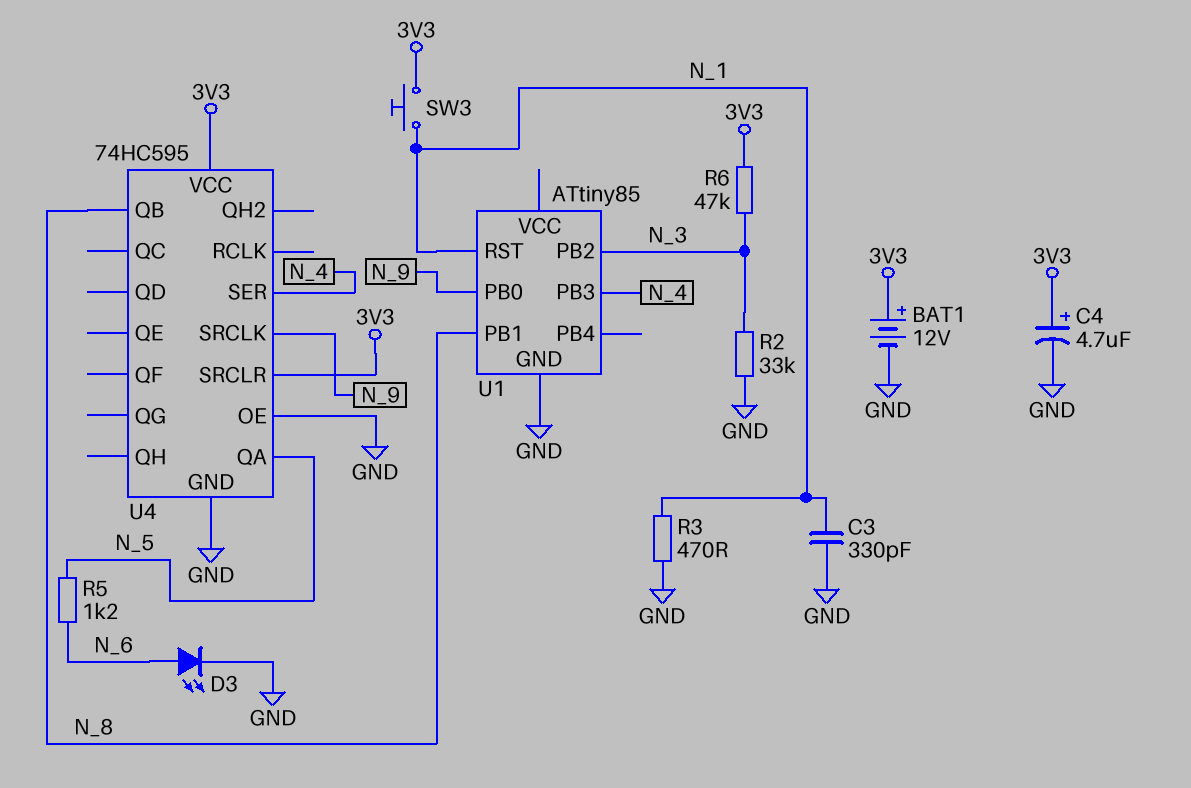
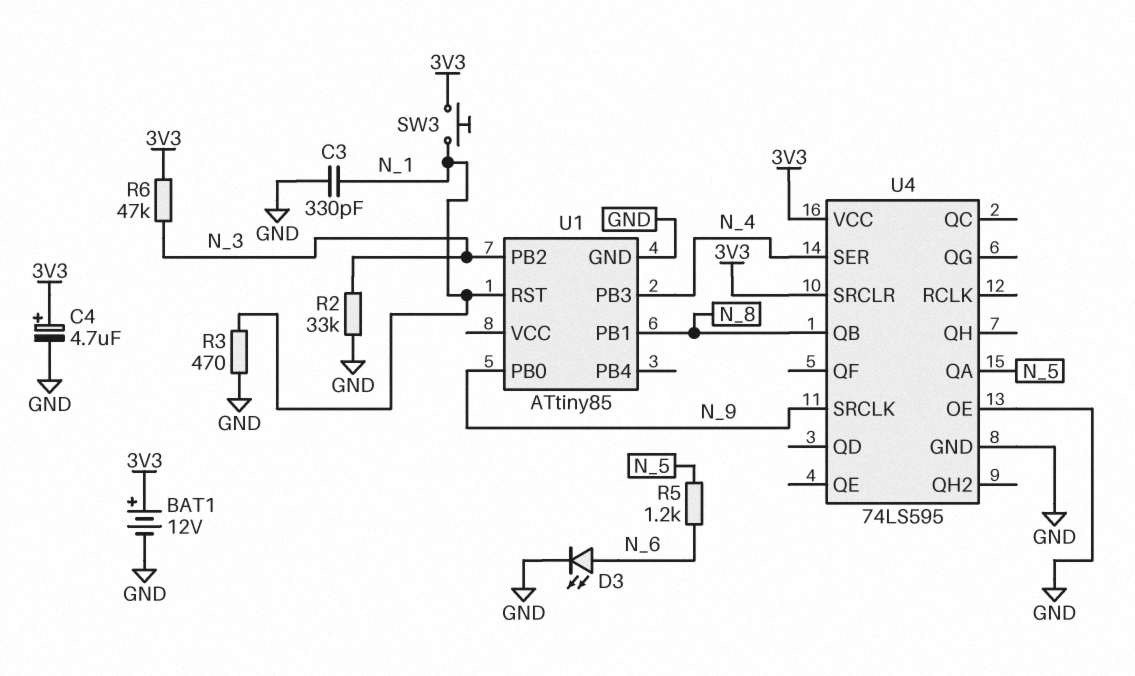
U4: 74HC595 -> 74LS595

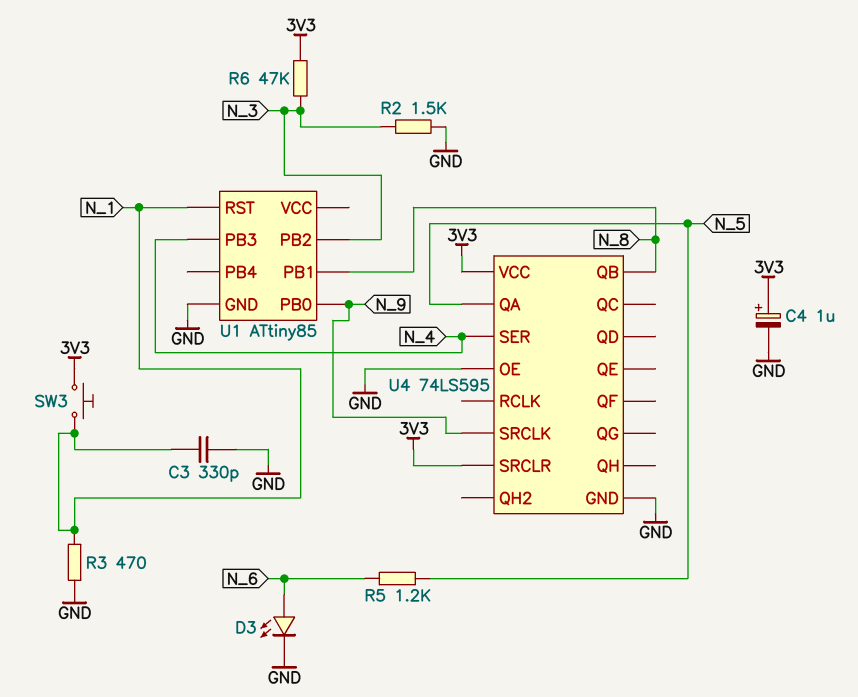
BAT1: 12V (plus 3V3, minus GND) -> none
C4: 4.7uF (plus 3V3, minus GND) -> 1uF (plus 3V3, minus GND)
R2: 33k (GND, N_3) -> 1.5k (GND, N_3)

